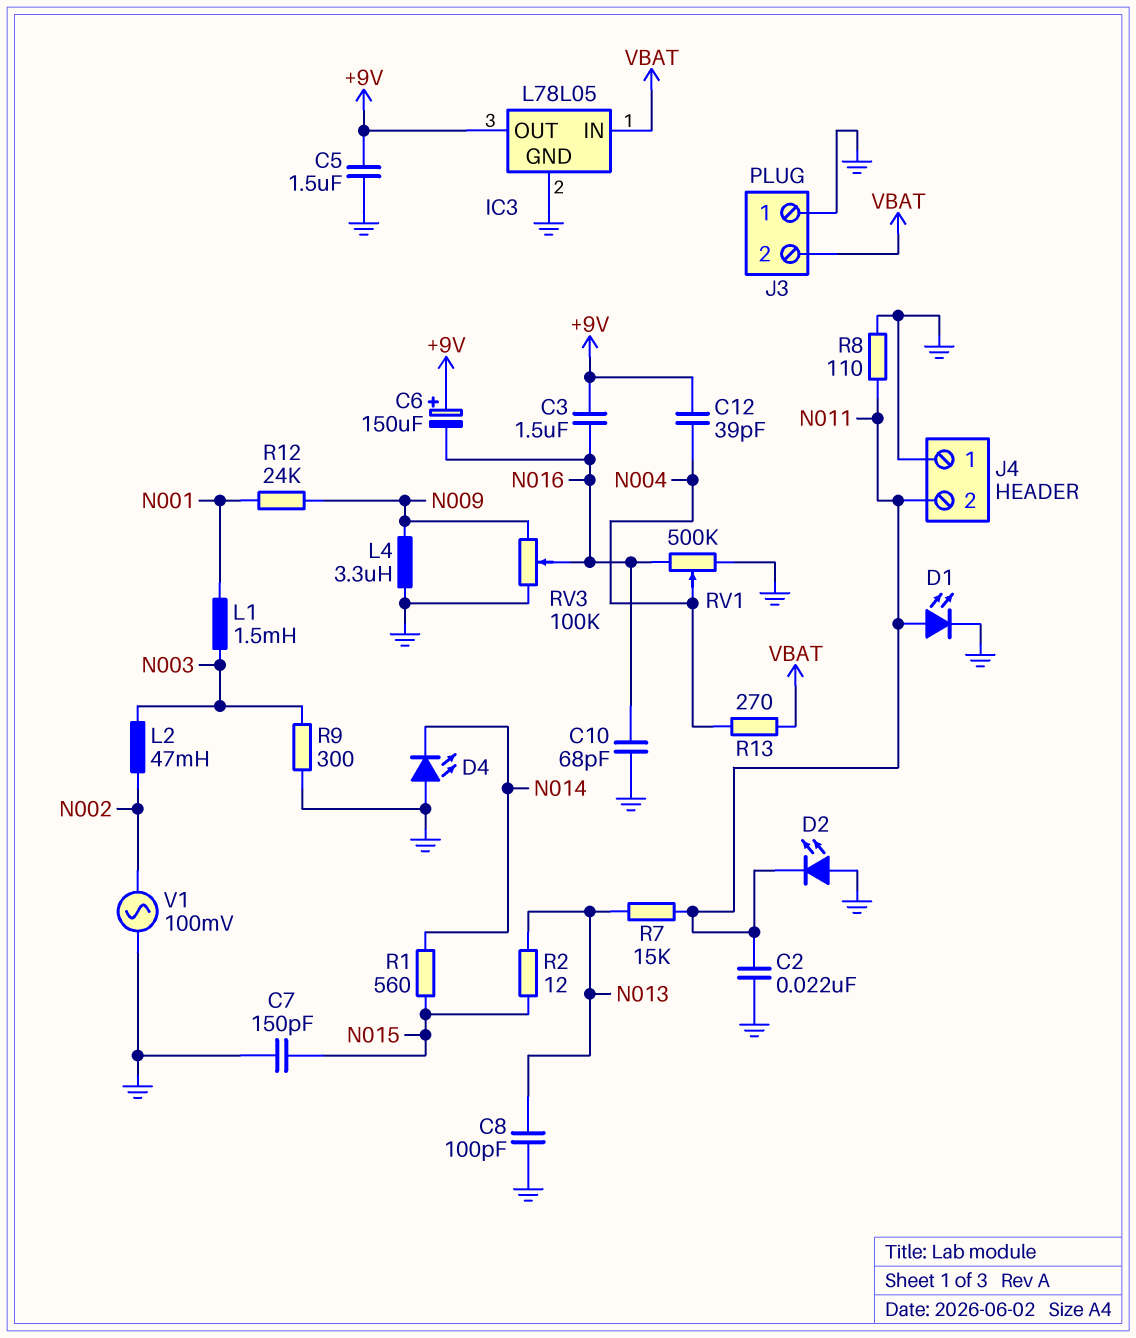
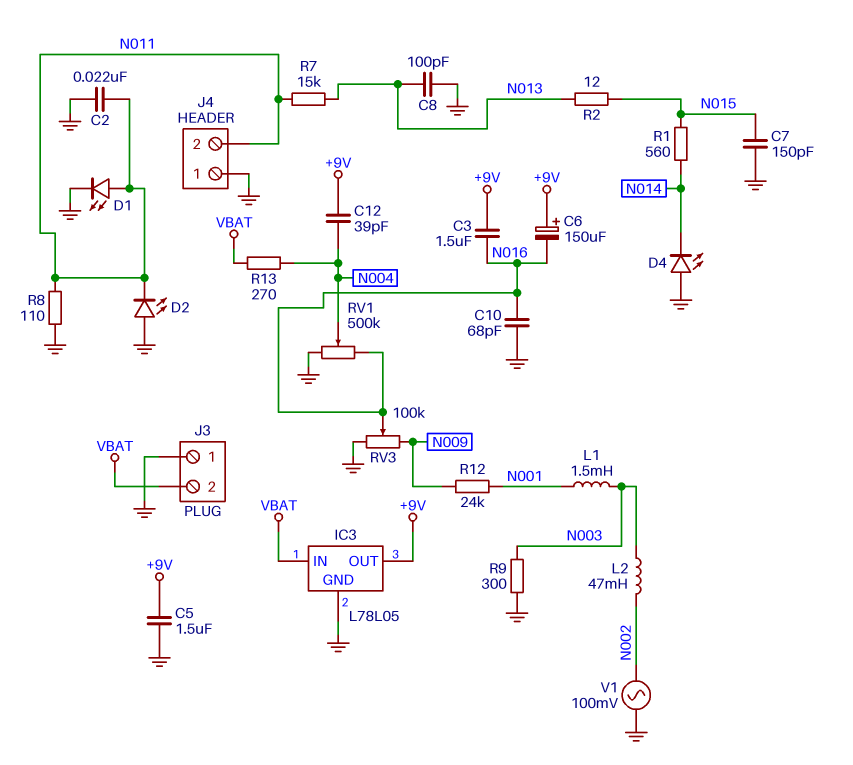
L4: 3.3uH (GND, N009) -> none

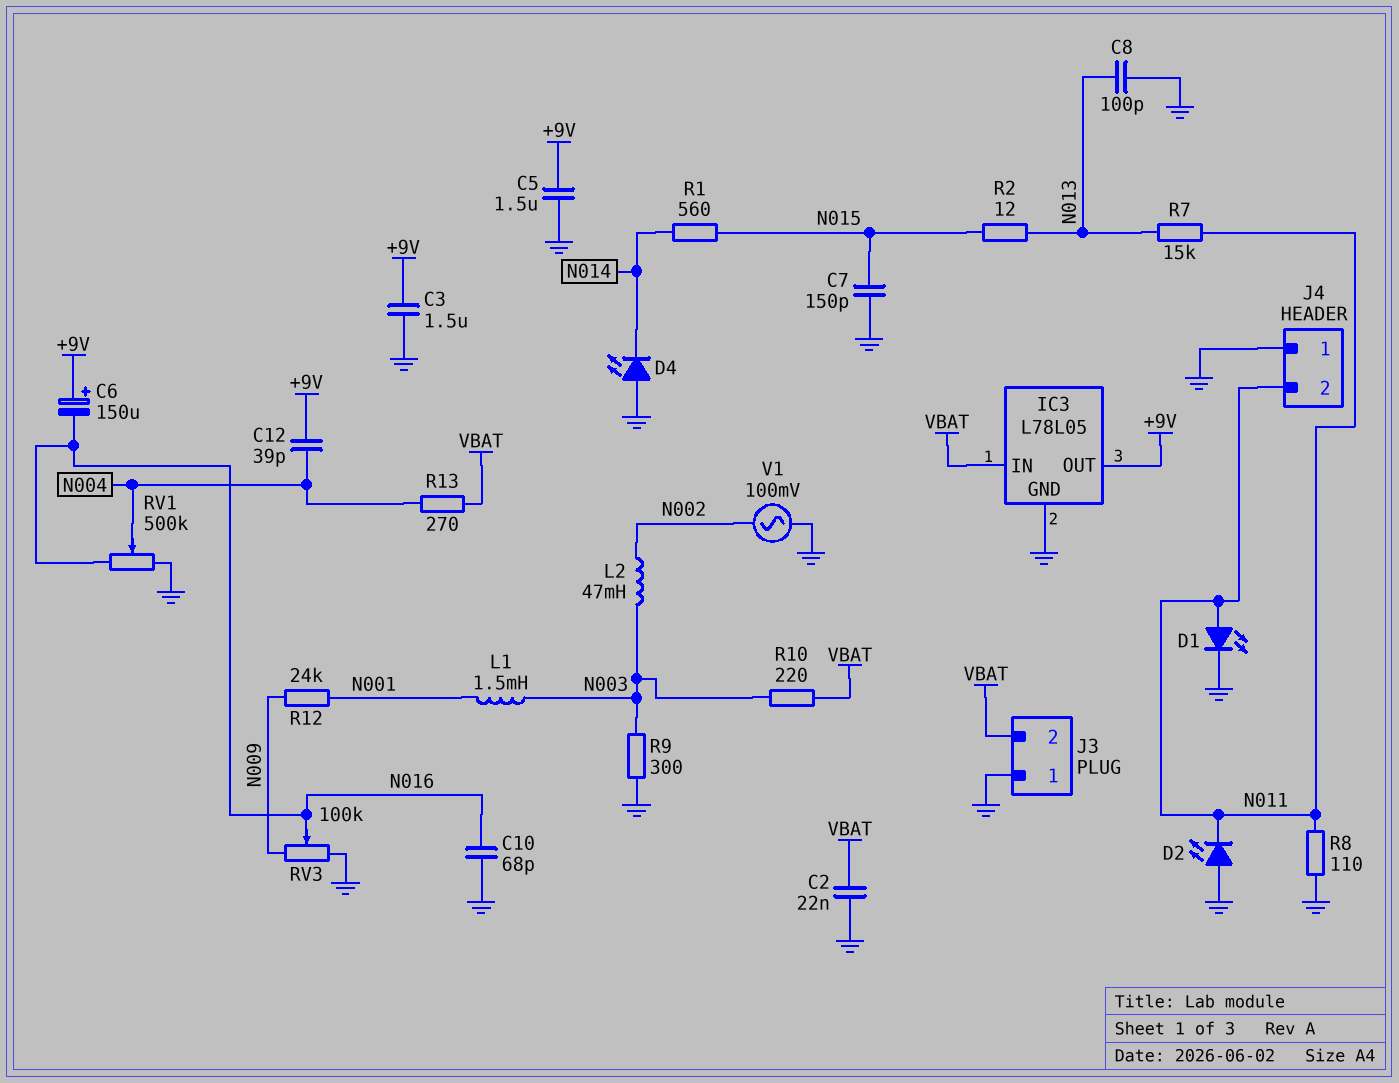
C2: 22nF (GND, N011) -> 22nF (GND, VBAT)
C3: 1.5uF (+9V, N016) -> 1.5uF (+9V, GND)
R10: none -> 220 (N003, VBAT)

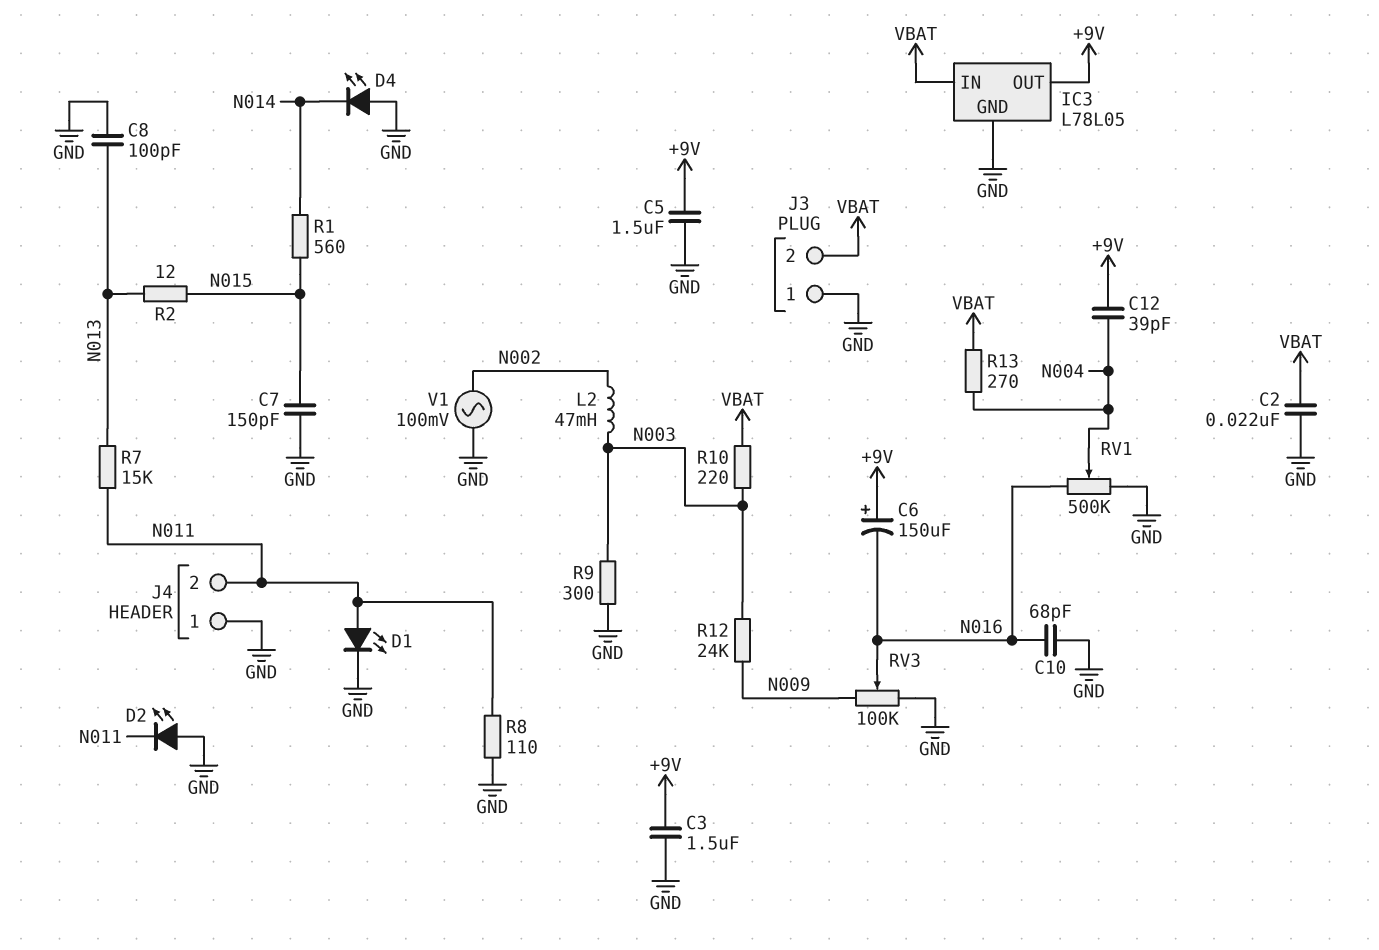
L1: 1.5mH (N001, N003) -> none
R12: 24k (N001, N009) -> 24k (N003, N009)

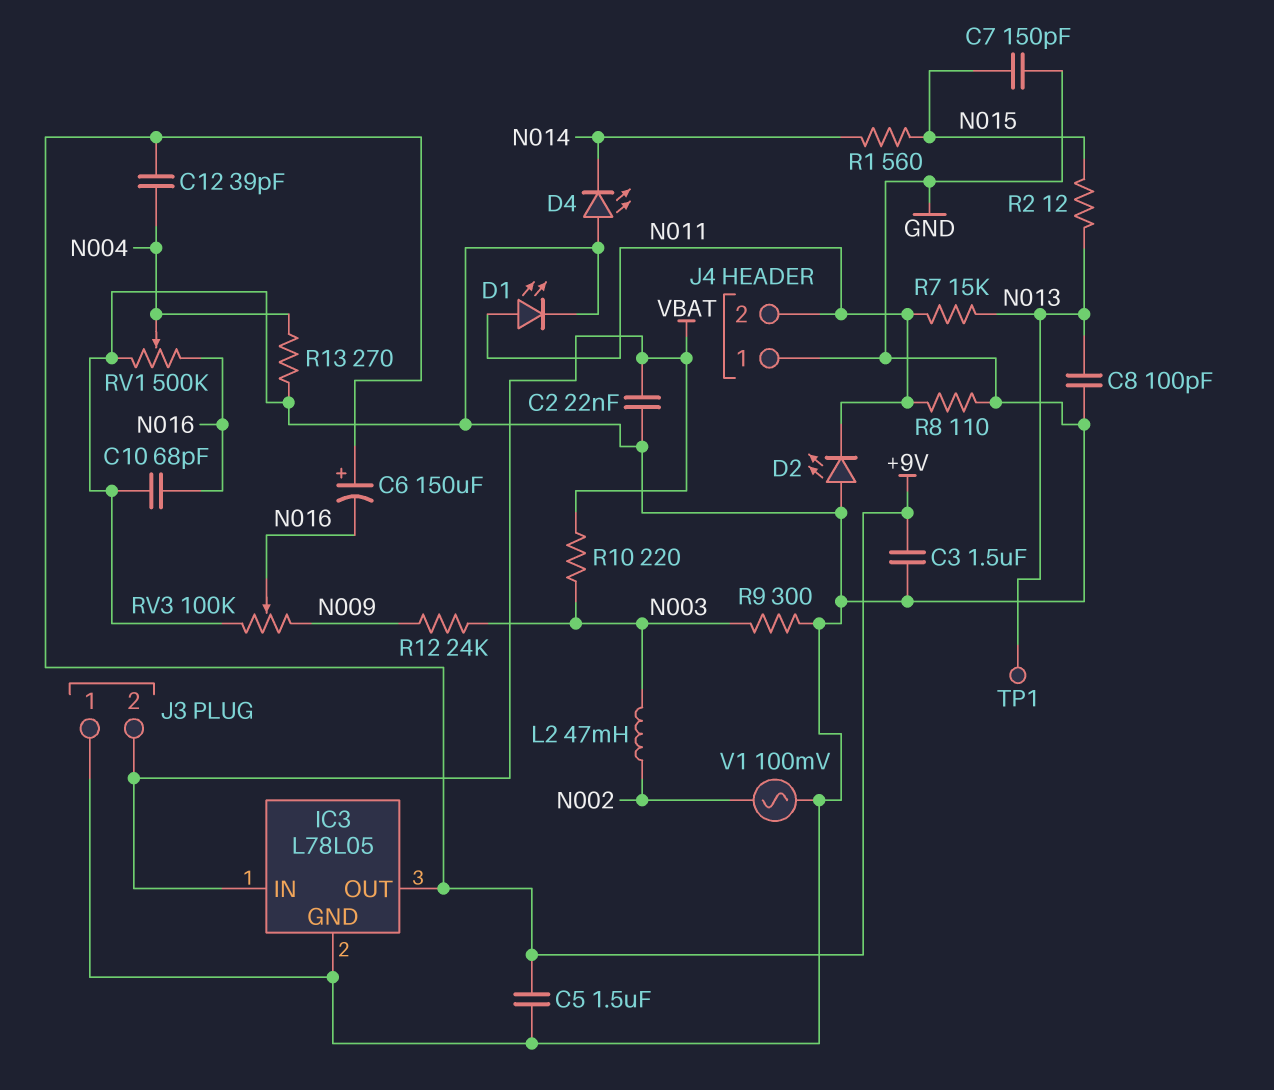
R13: 270 (N004, VBAT) -> 270 (GND, N004)
TP1: none -> test point (N013)

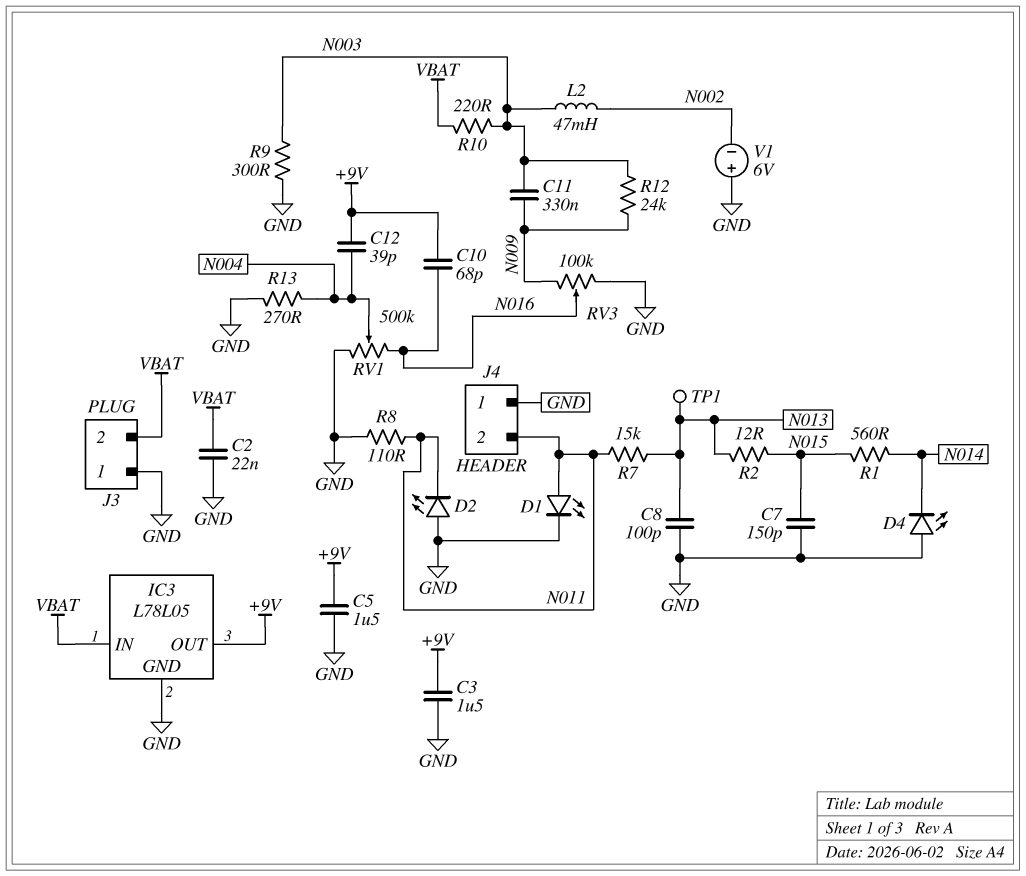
C6: 150uF (plus +9V, minus N016) -> none
C10: 68pF (GND, N016) -> 68pF (+9V, N016)
C11: none -> 330nF (N003, N009)
V1: AC 100mV (GND, N002) -> 6V (plus GND, minus N002)

